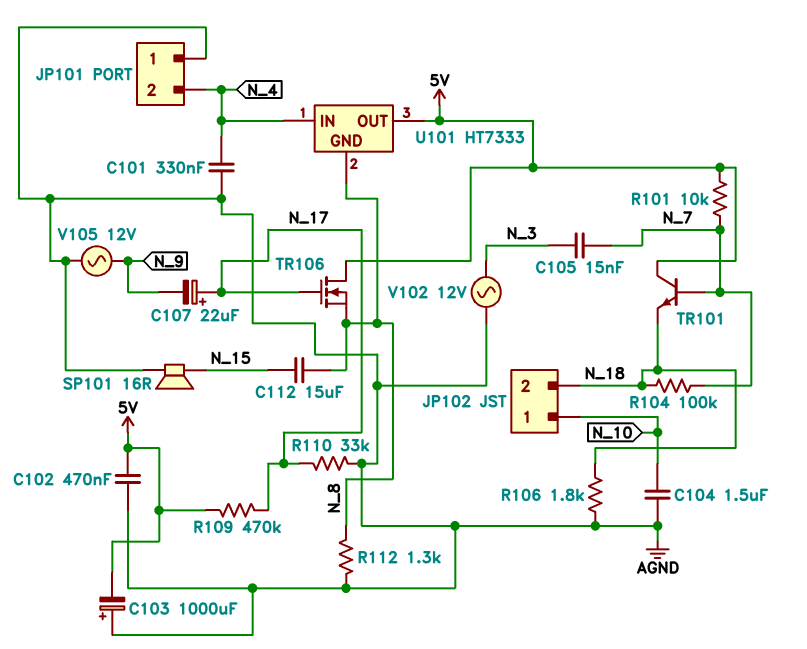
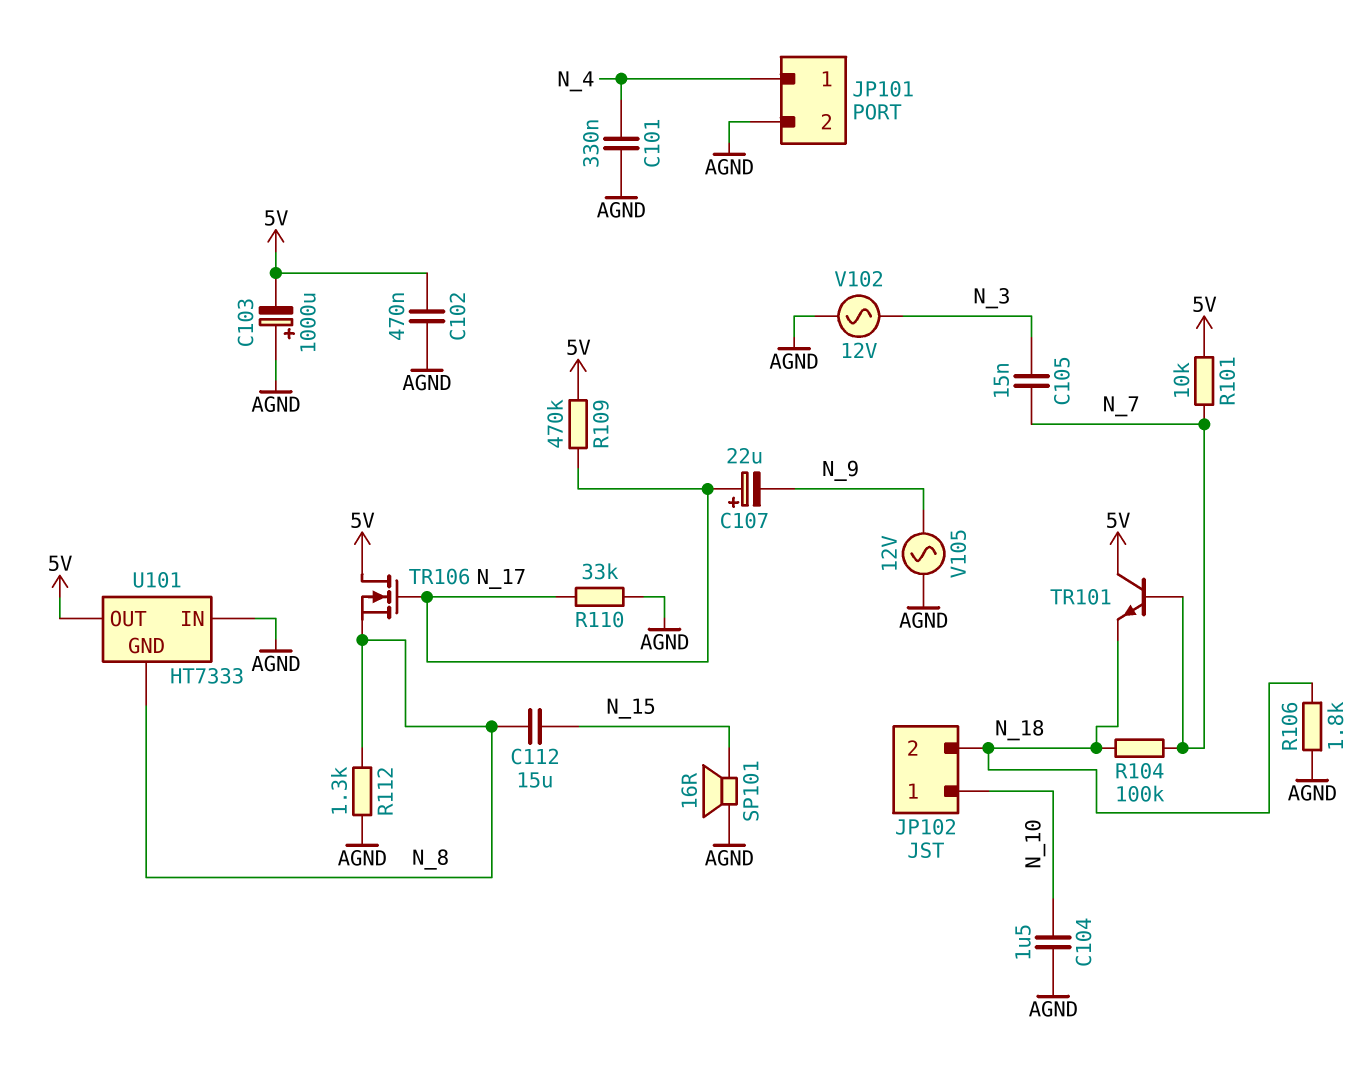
JP101 pin 1: AGND -> N_4
JP101 pin 2: N_4 -> AGND
U101 pin IN: N_4 -> AGND

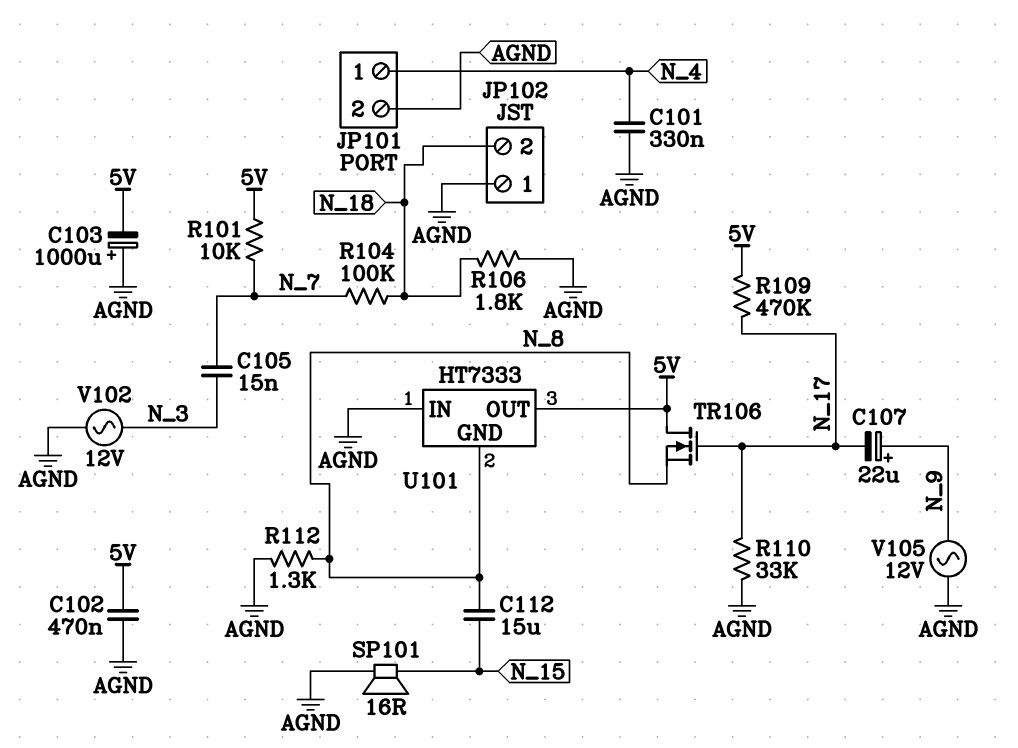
C104: 1.5uF (AGND, N_10) -> none
C107: 22uF (plus N_17, minus N_9) -> 22uF (plus N_9, minus N_17)
JP102 pin 1: N_10 -> AGND
TR101: NPN (B N_7, C 5V, E N_18) -> none

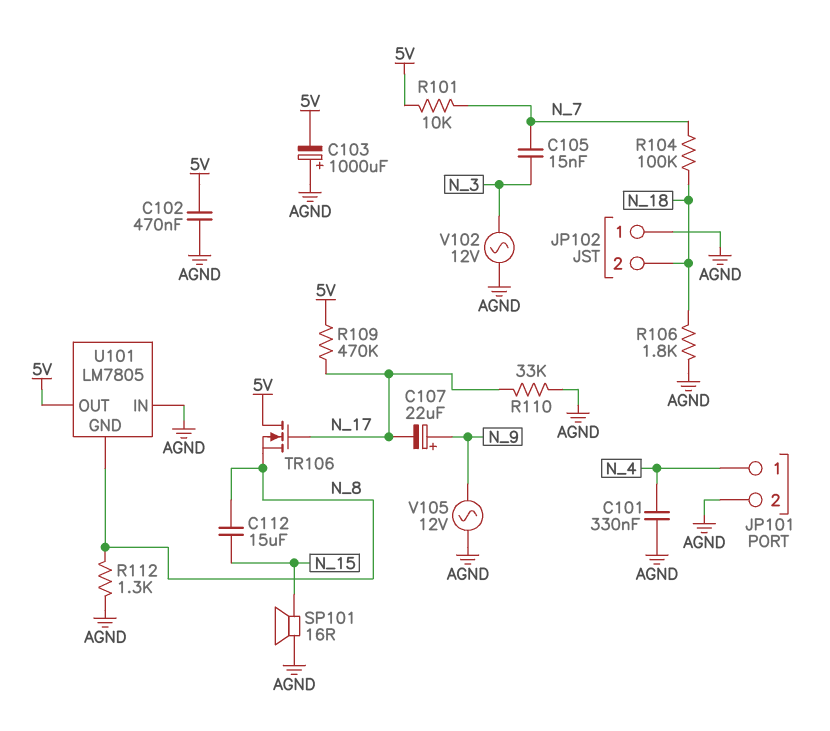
U101: HT7333 -> LM7805

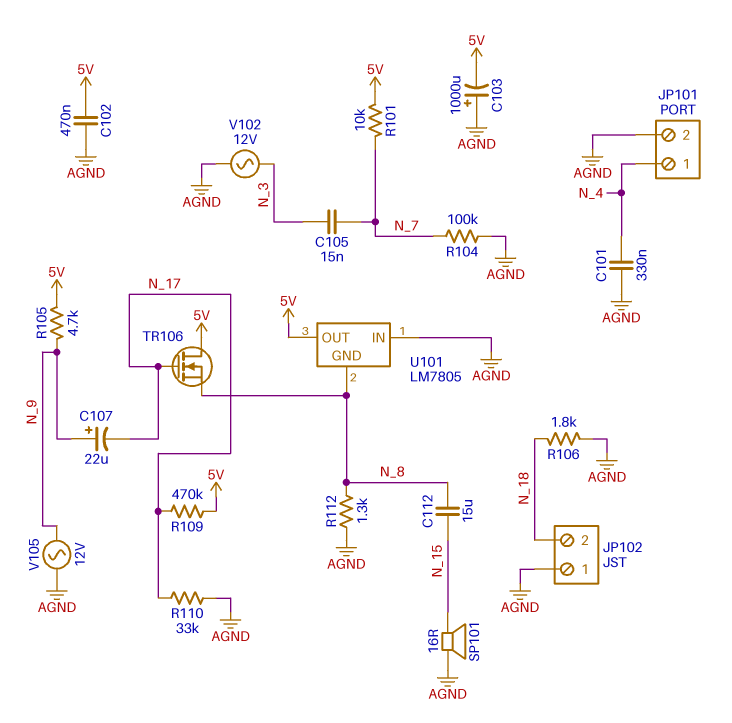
R104: 100k (N_7, N_18) -> 100k (AGND, N_7)
R105: none -> 4.7k (5V, N_9)

